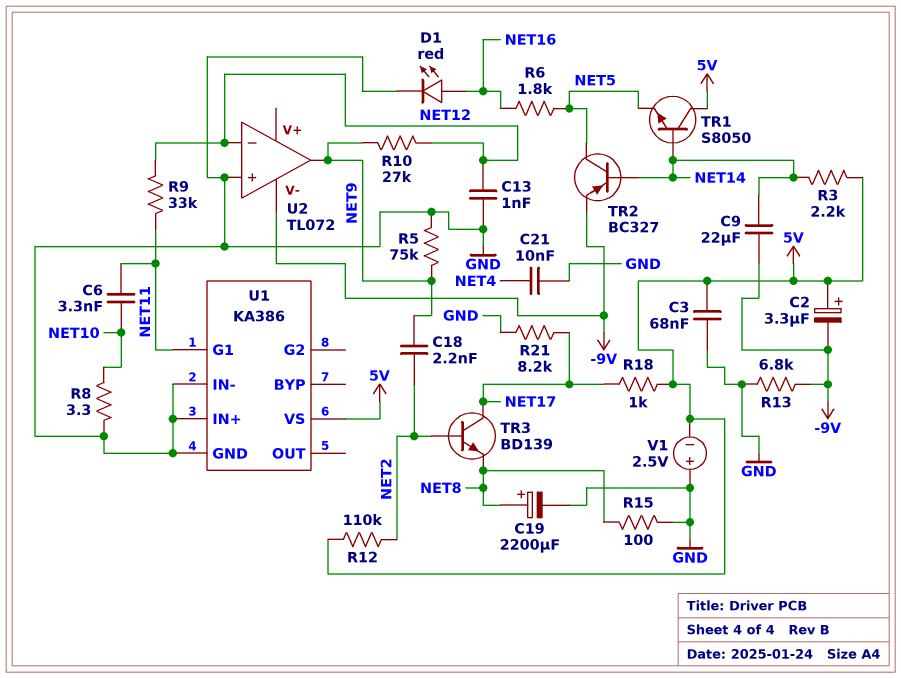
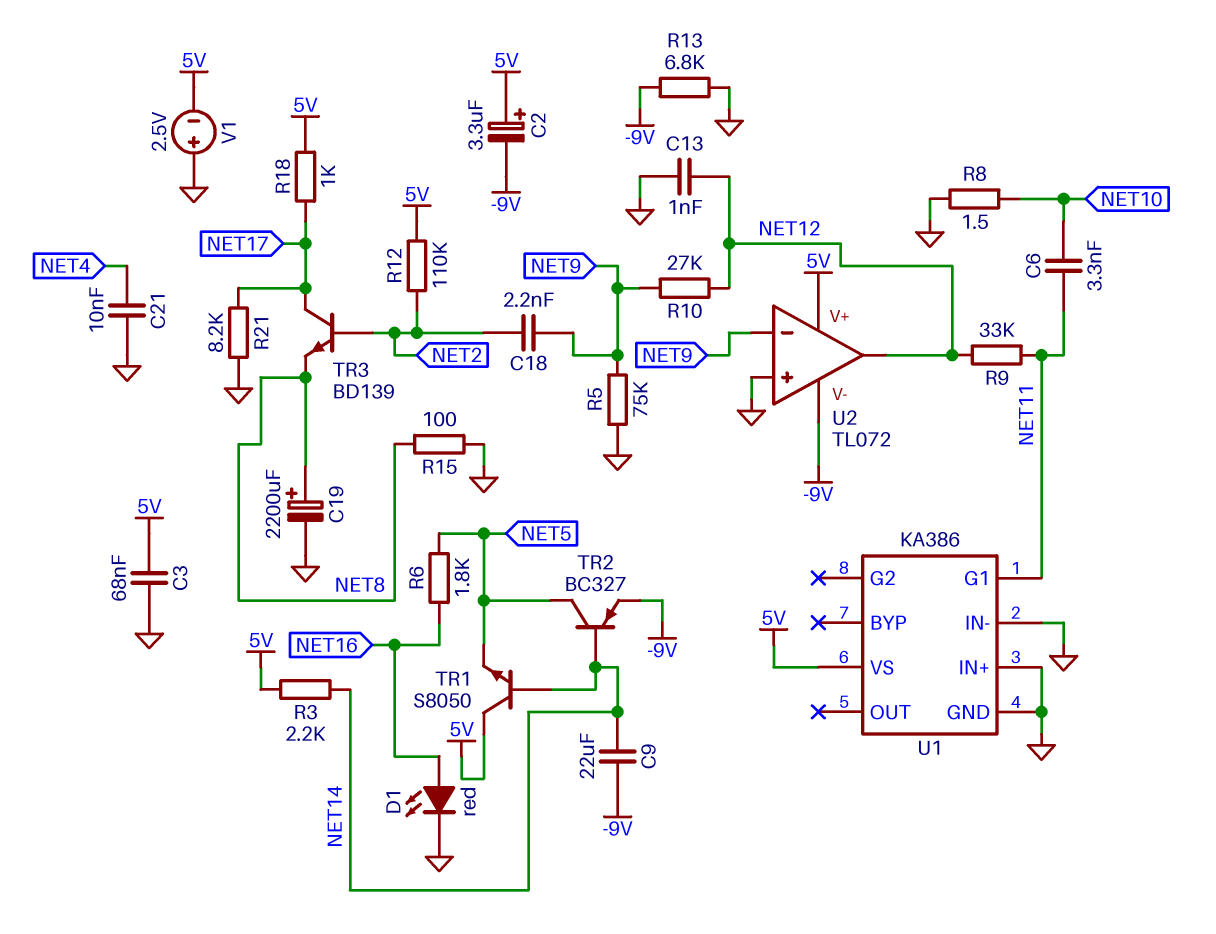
R8: 3.3 (GND, NET10) -> 1.5 (GND, NET10)
U2 pin V+: none -> 5V
U2 pin in-: NET12 -> NET9
U2 pin out: NET9 -> NET12

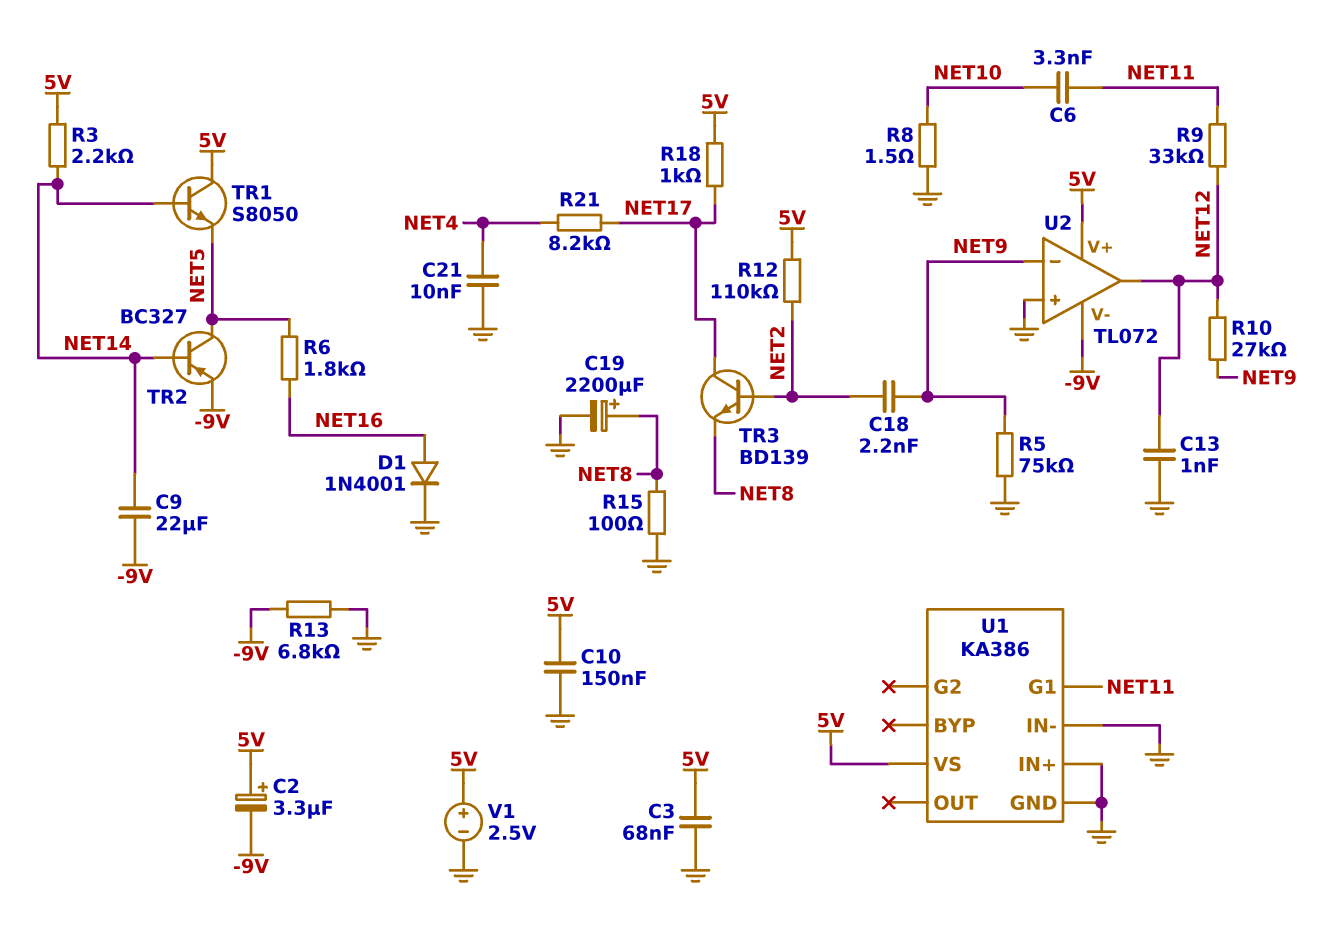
C10: none -> 150nF (5V, GND)
D1: LED red (A NET16, K GND) -> diode 1N4001 (A NET16, K GND)
R21: 8.2k (GND, NET17) -> 8.2k (NET4, NET17)
V1: 2.5V (plus GND, minus 5V) -> 2.5V (plus 5V, minus GND)

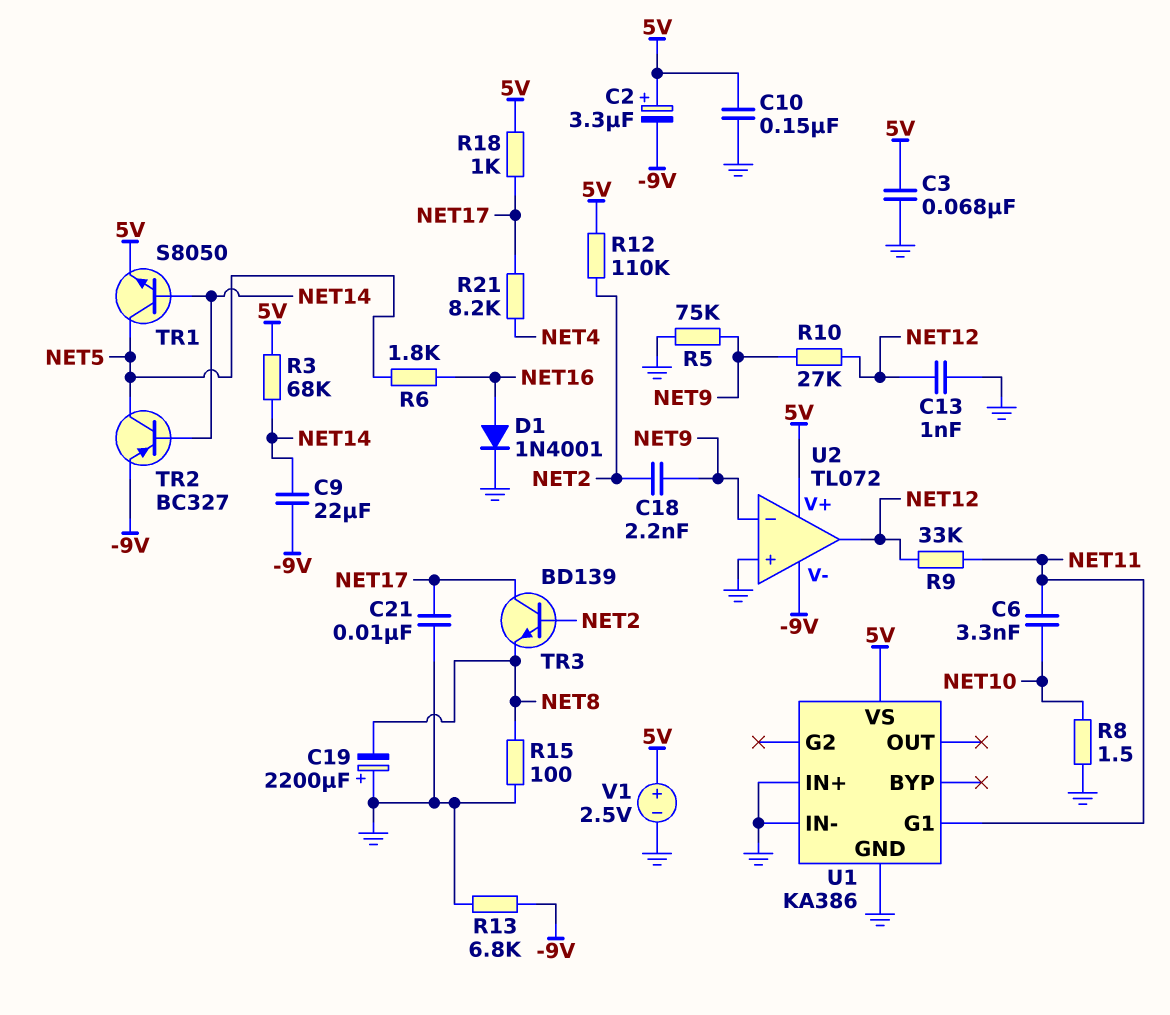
C19: 2200uF (plus NET8, minus GND) -> 2200uF (plus GND, minus NET8)
C21: 10nF (GND, NET4) -> 10nF (GND, NET17)
R3: 2.2k (5V, NET14) -> 68k (5V, NET14)
TR1: NPN S8050 (B NET14, C 5V, E NET5) -> NPN S8050 (B NET14, C NET5, E 5V)

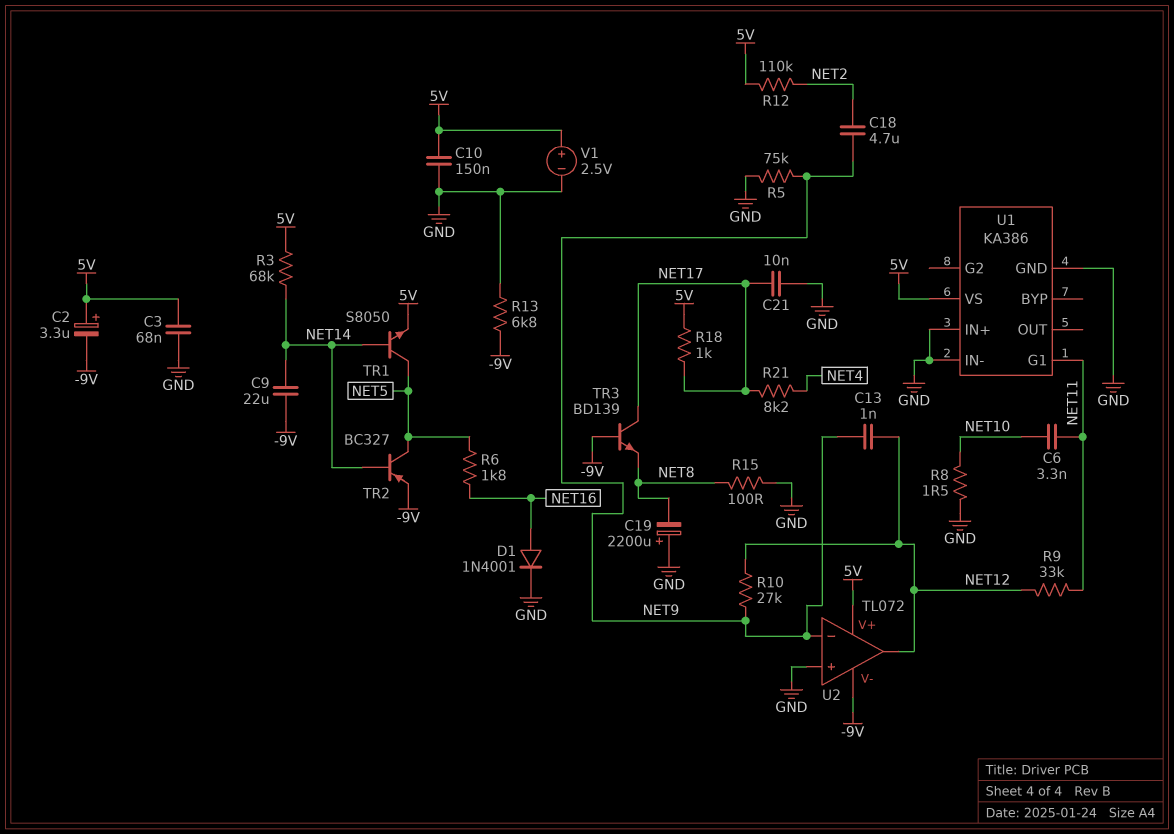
C13: 1nF (GND, NET12) -> 1nF (NET9, NET12)
C18: 2.2nF (NET2, NET9) -> 4.7uF (NET2, NET9)
TR3: NPN BD139 (B NET2, C NET17, E NET8) -> NPN BD139 (B -9V, C NET17, E NET8)

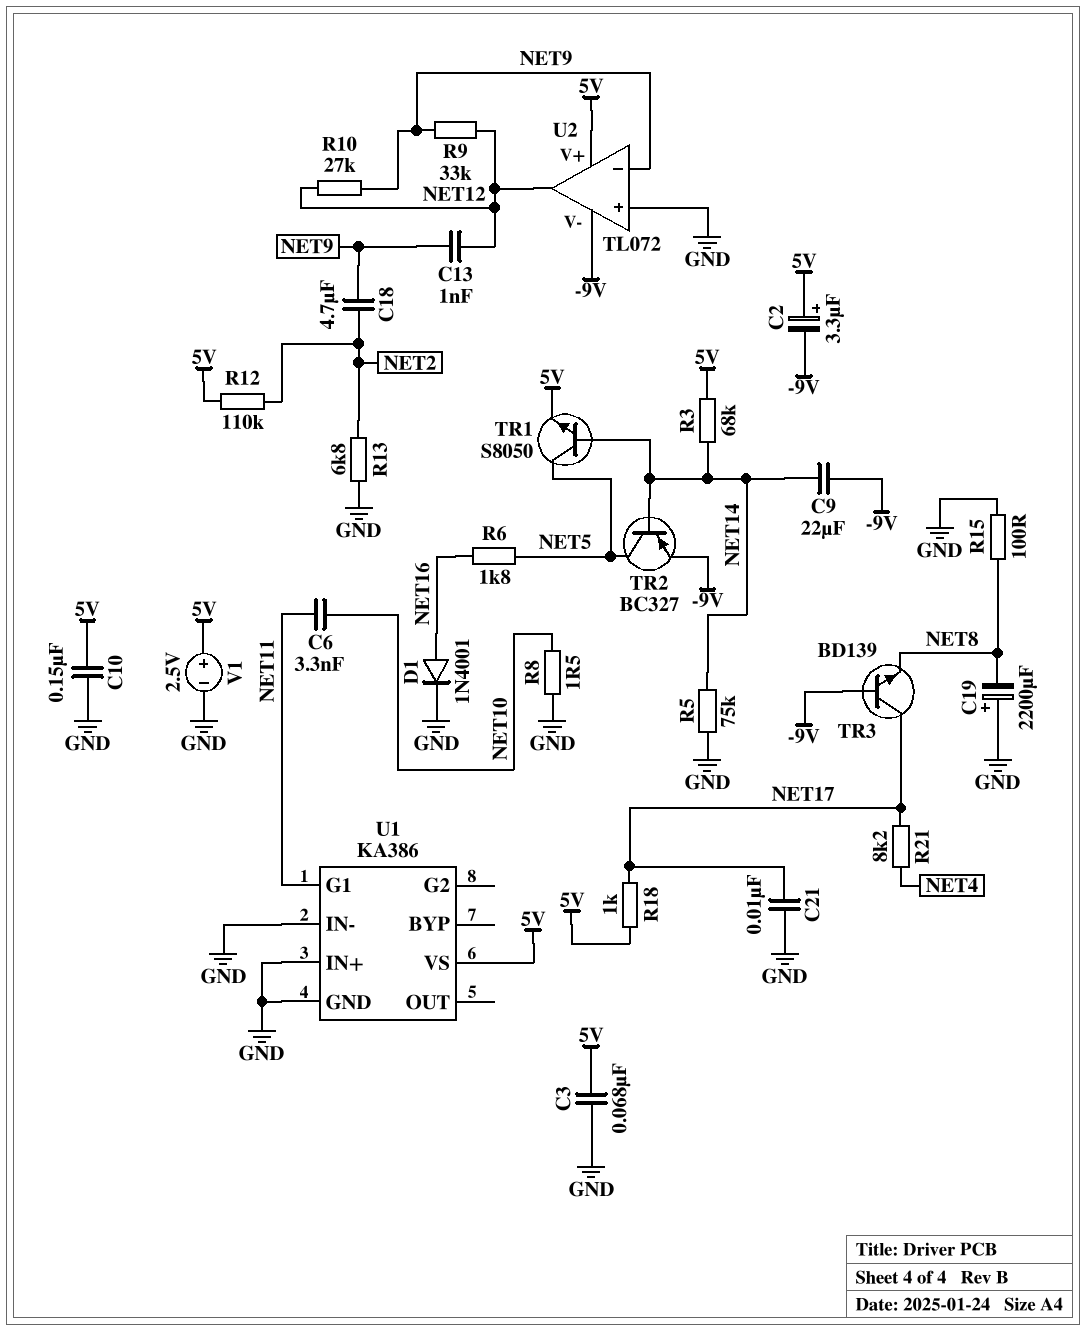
R5: 75k (GND, NET9) -> 75k (GND, NET14)
R9: 33k (NET11, NET12) -> 33k (NET9, NET12)
R13: 6.8k (-9V, GND) -> 6.8k (GND, NET2)

